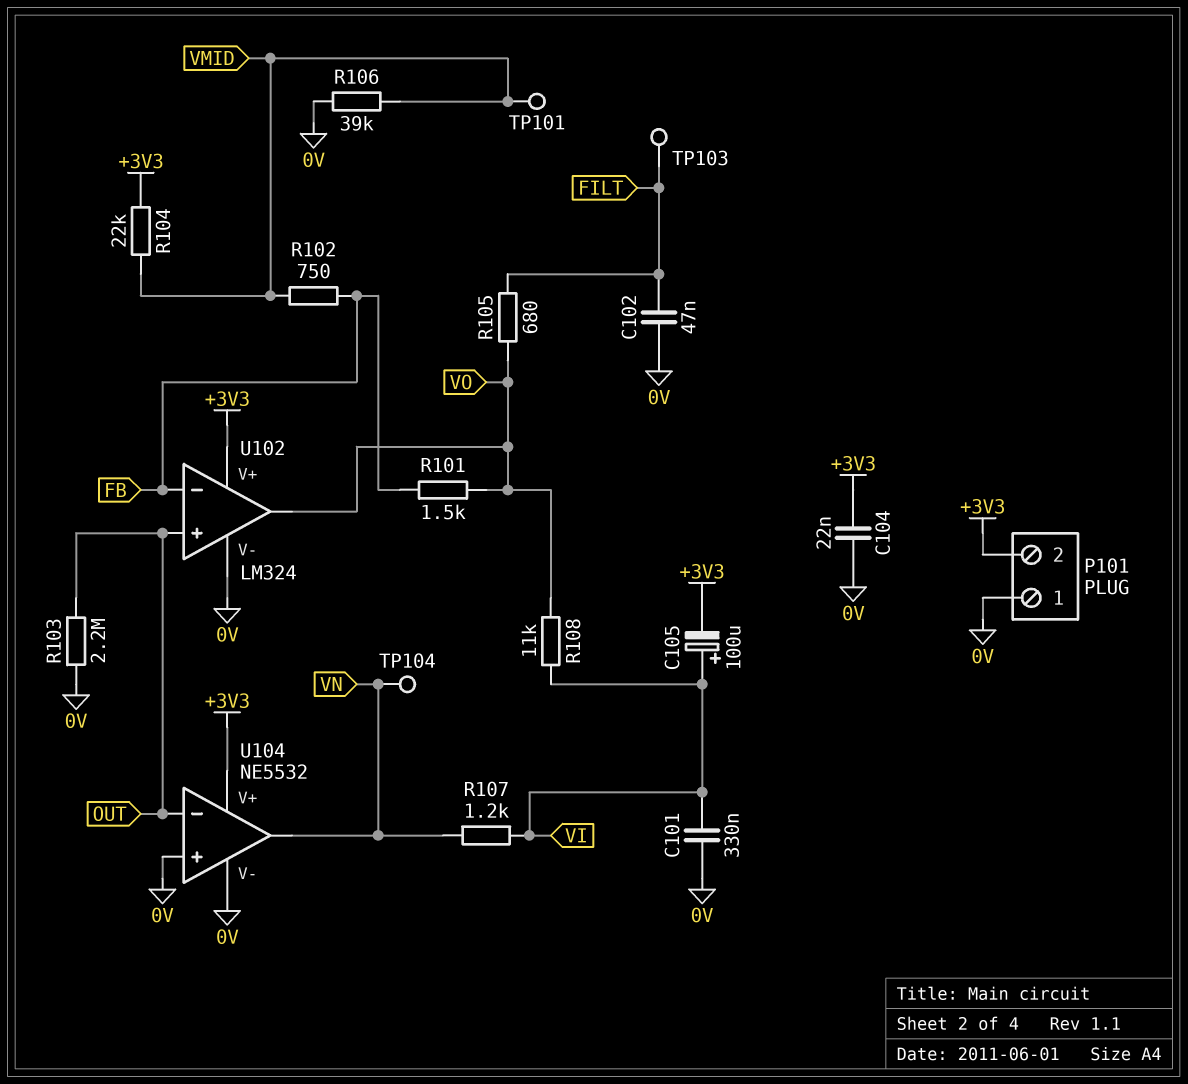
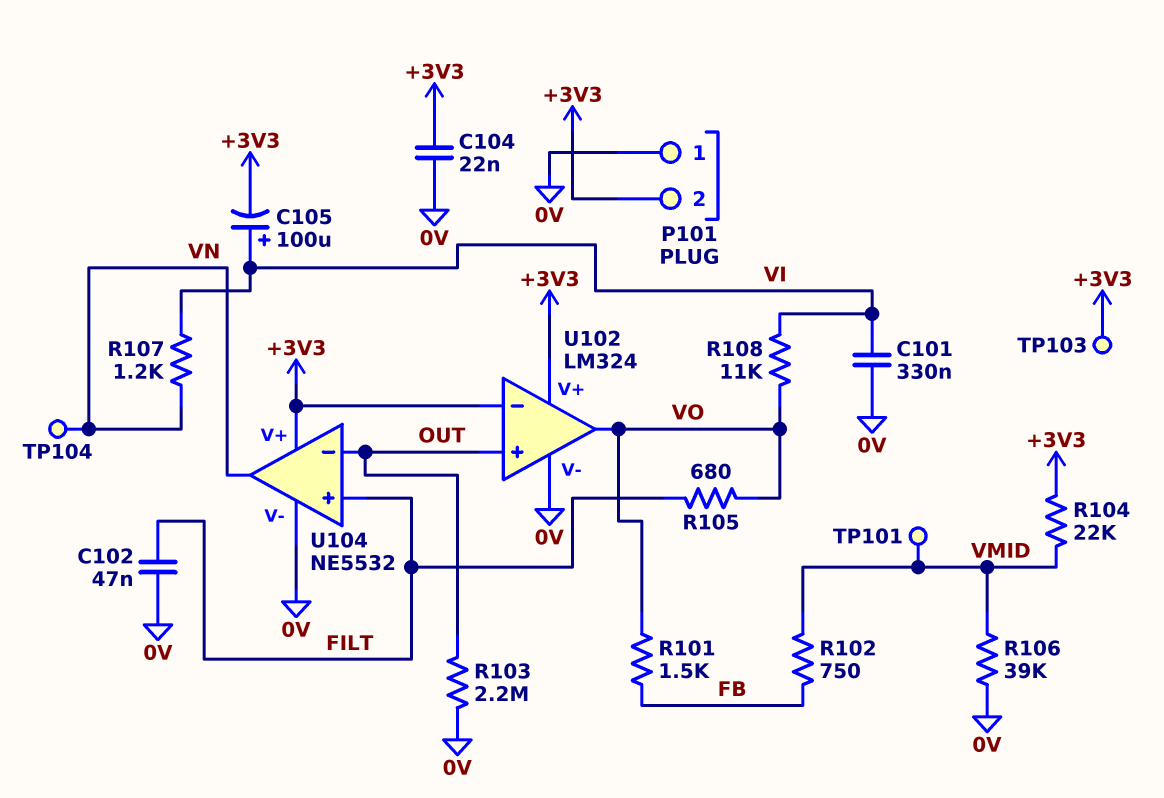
TP103: test point (FILT) -> test point (+3V3)
U102 pin in-: FB -> +3V3
U104 pin in+: 0V -> FILT

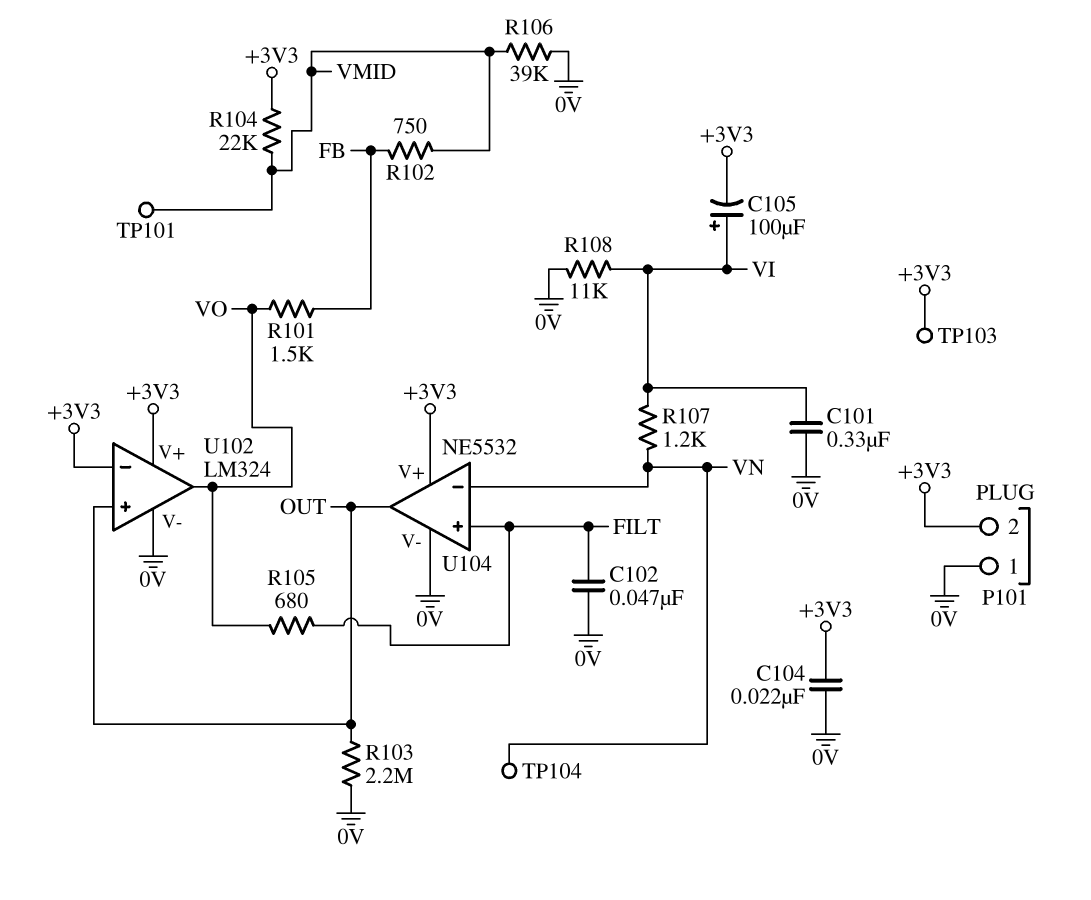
R108: 11k (VI, VO) -> 11k (0V, VI)
U104 pin in-: OUT -> VN
U104 pin out: VN -> OUT

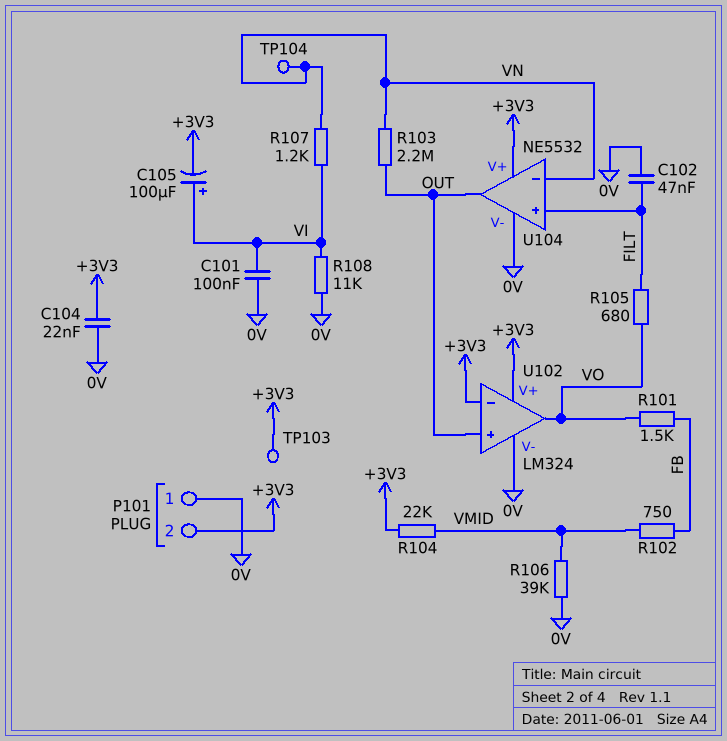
C101: 330nF (0V, VI) -> 100nF (0V, VI)
R103: 2.2M (0V, OUT) -> 2.2M (OUT, VN)
TP101: test point (VMID) -> none

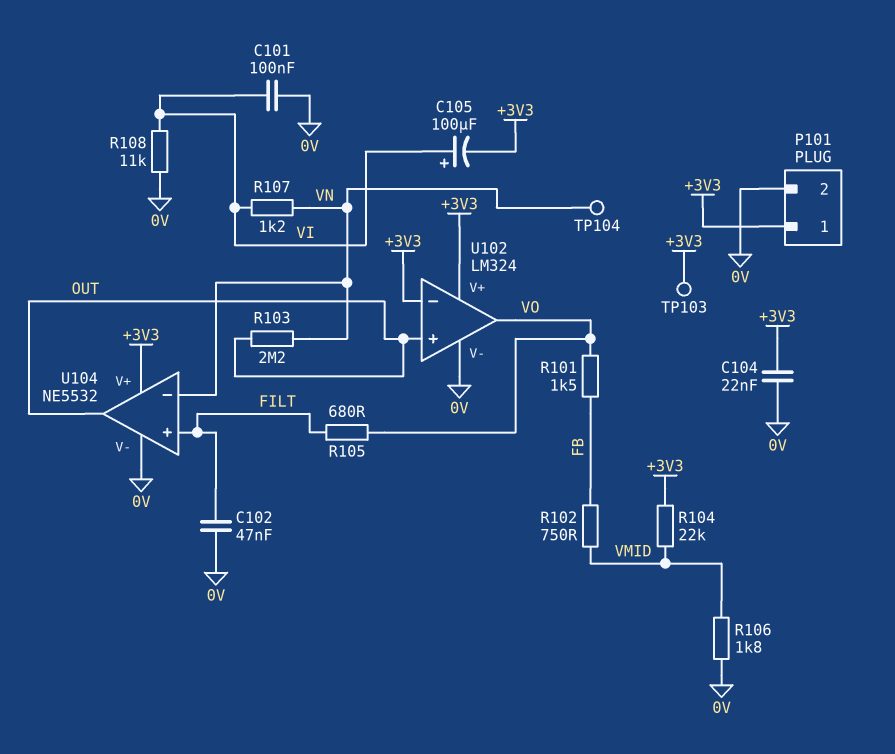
P101 pin 1: 0V -> +3V3
P101 pin 2: +3V3 -> 0V
R106: 39k (0V, VMID) -> 1.8k (0V, VMID)

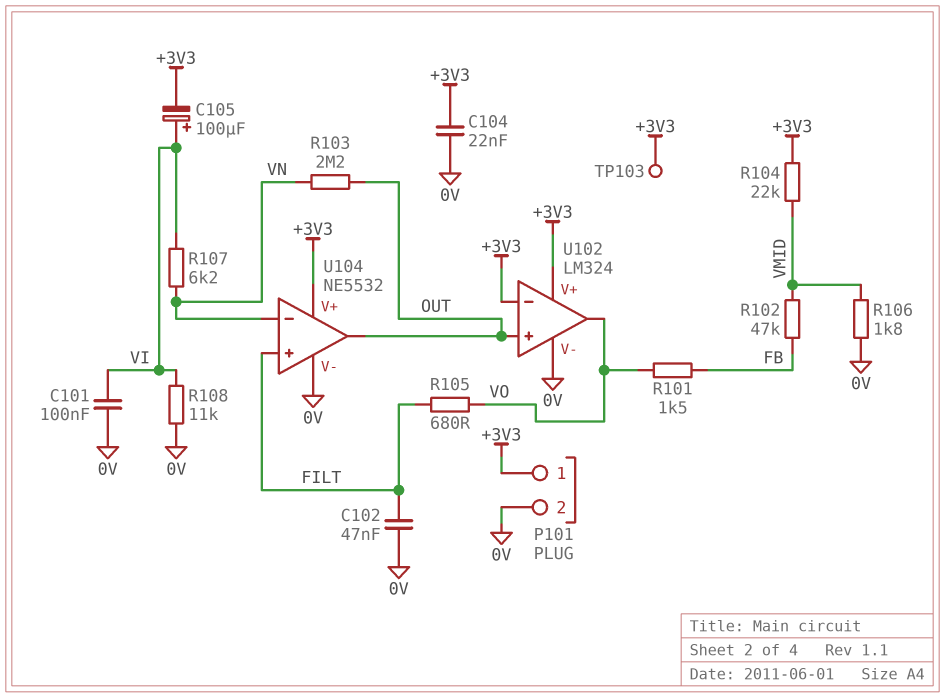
R102: 750 (FB, VMID) -> 47k (FB, VMID)
R107: 1.2k (VI, VN) -> 6.2k (VI, VN)
TP104: test point (VN) -> none

